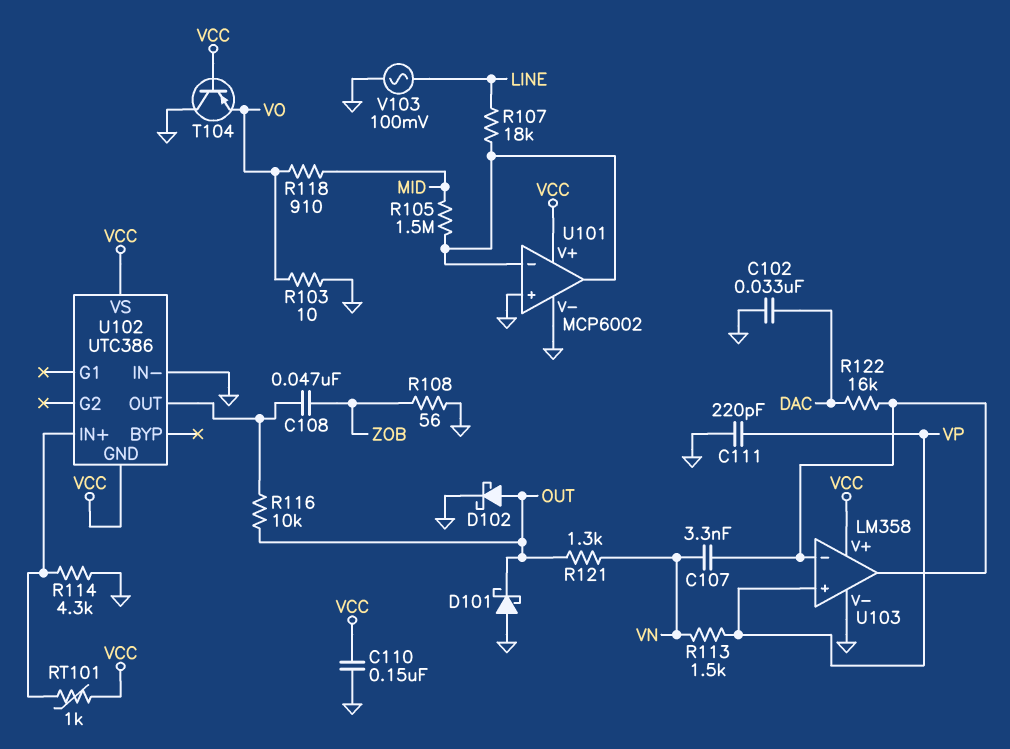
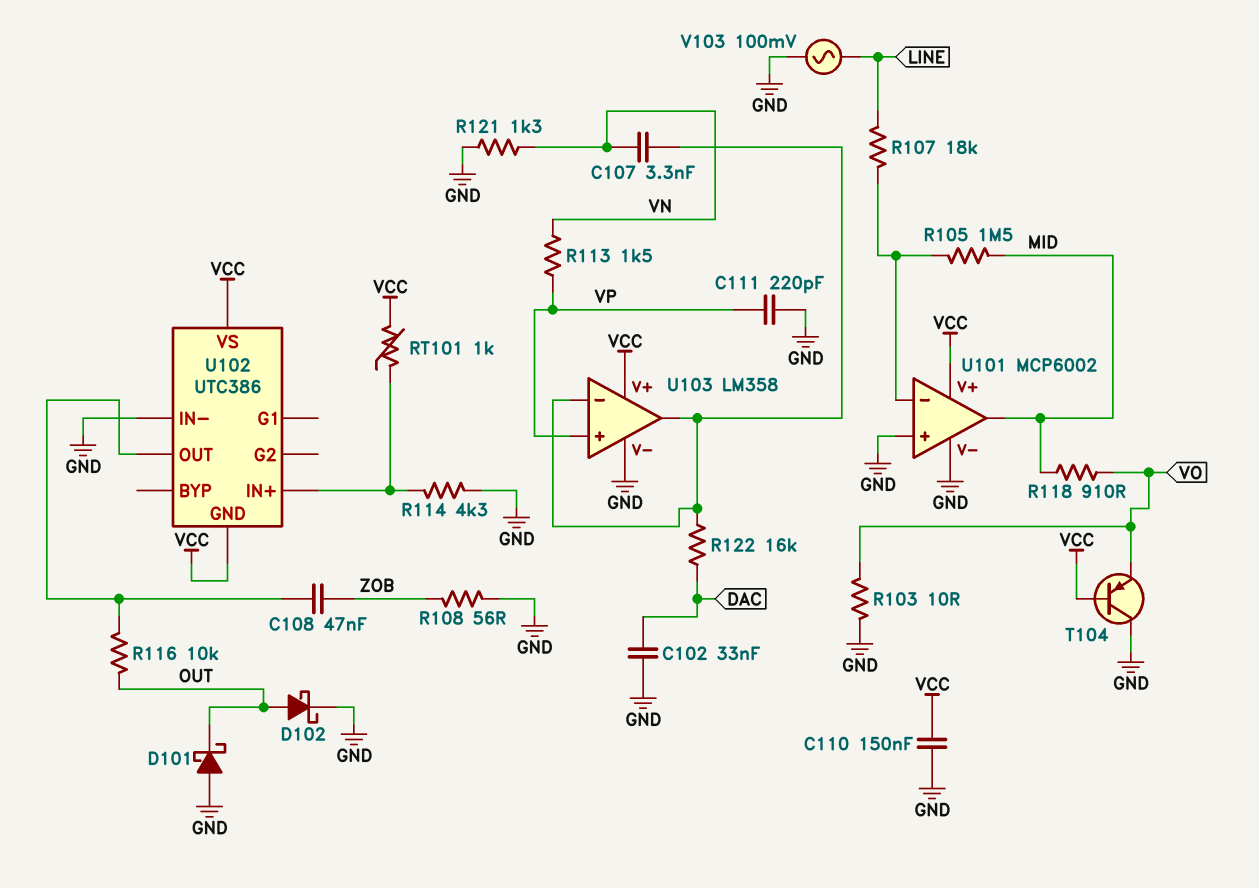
R121: 1.3k (OUT, VN) -> 1.3k (GND, VN)
U101 pin out: U101/in- -> MID

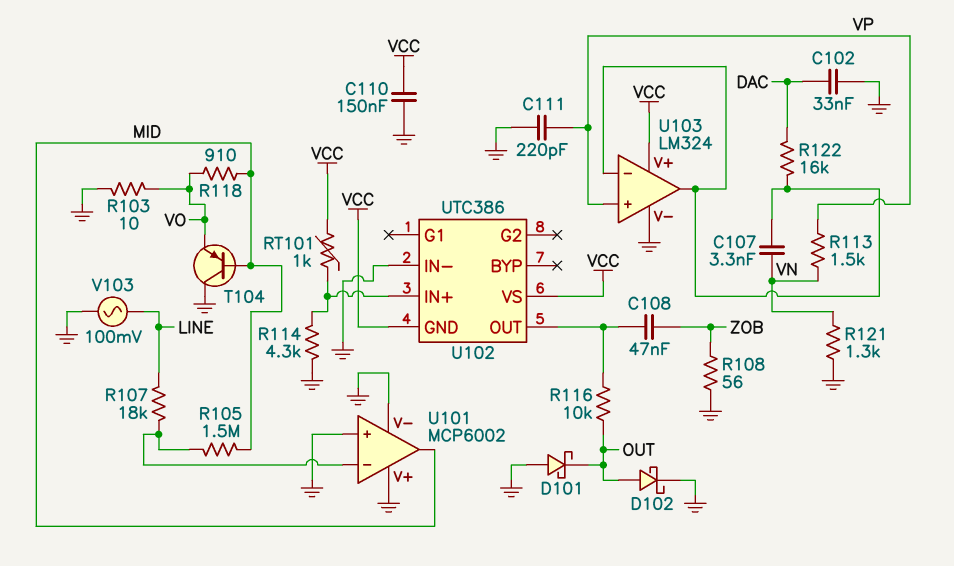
T104: PNP (B VCC, C GND, E VO) -> PNP (B MID, C GND, E VO)
U101 pin V+: VCC -> GND
U103: LM358 -> LM324

